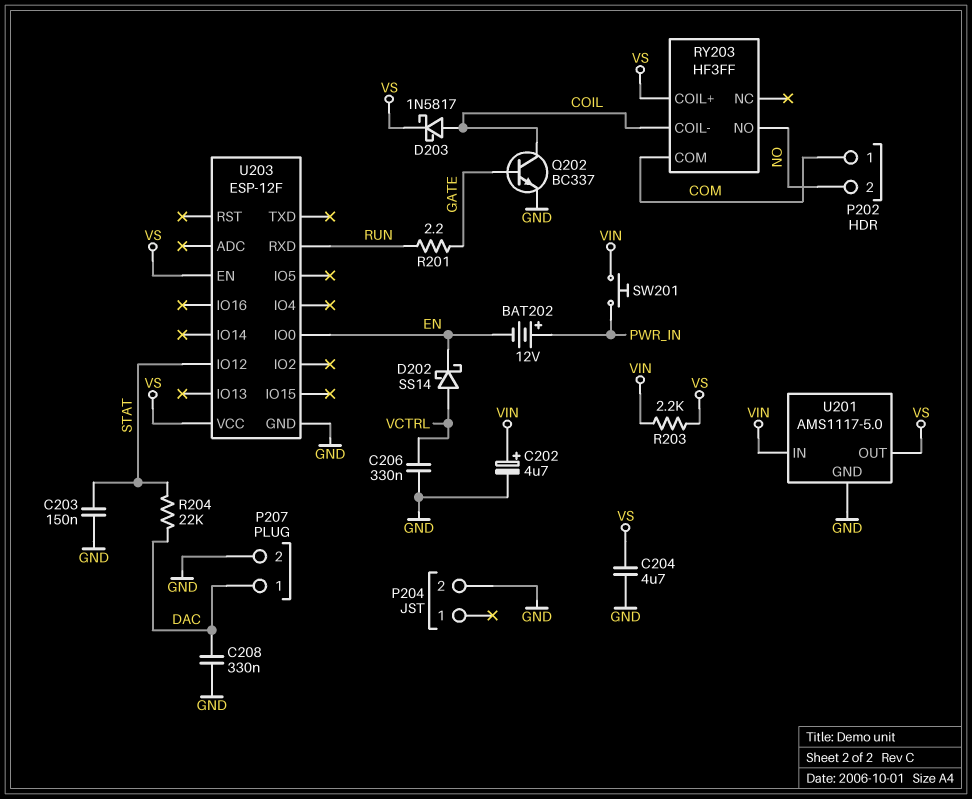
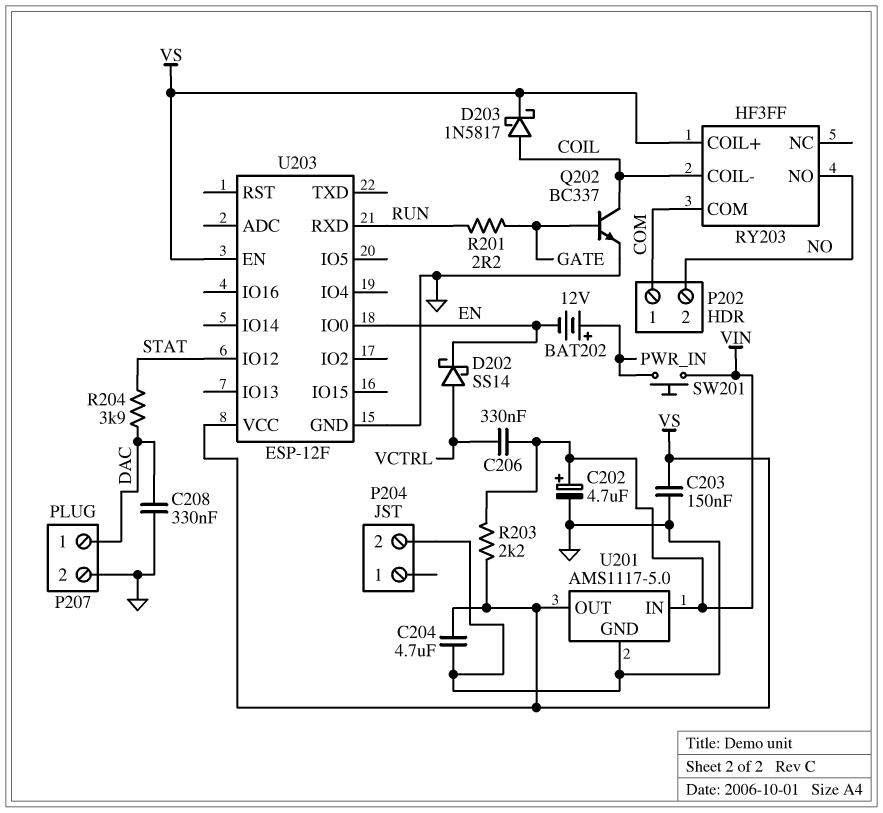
C203: 150nF (GND, STAT) -> 150nF (GND, VS)
C206: 330nF (GND, VCTRL) -> 330nF (VCTRL, VIN)
R204: 22k (DAC, STAT) -> 3.9k (DAC, STAT)

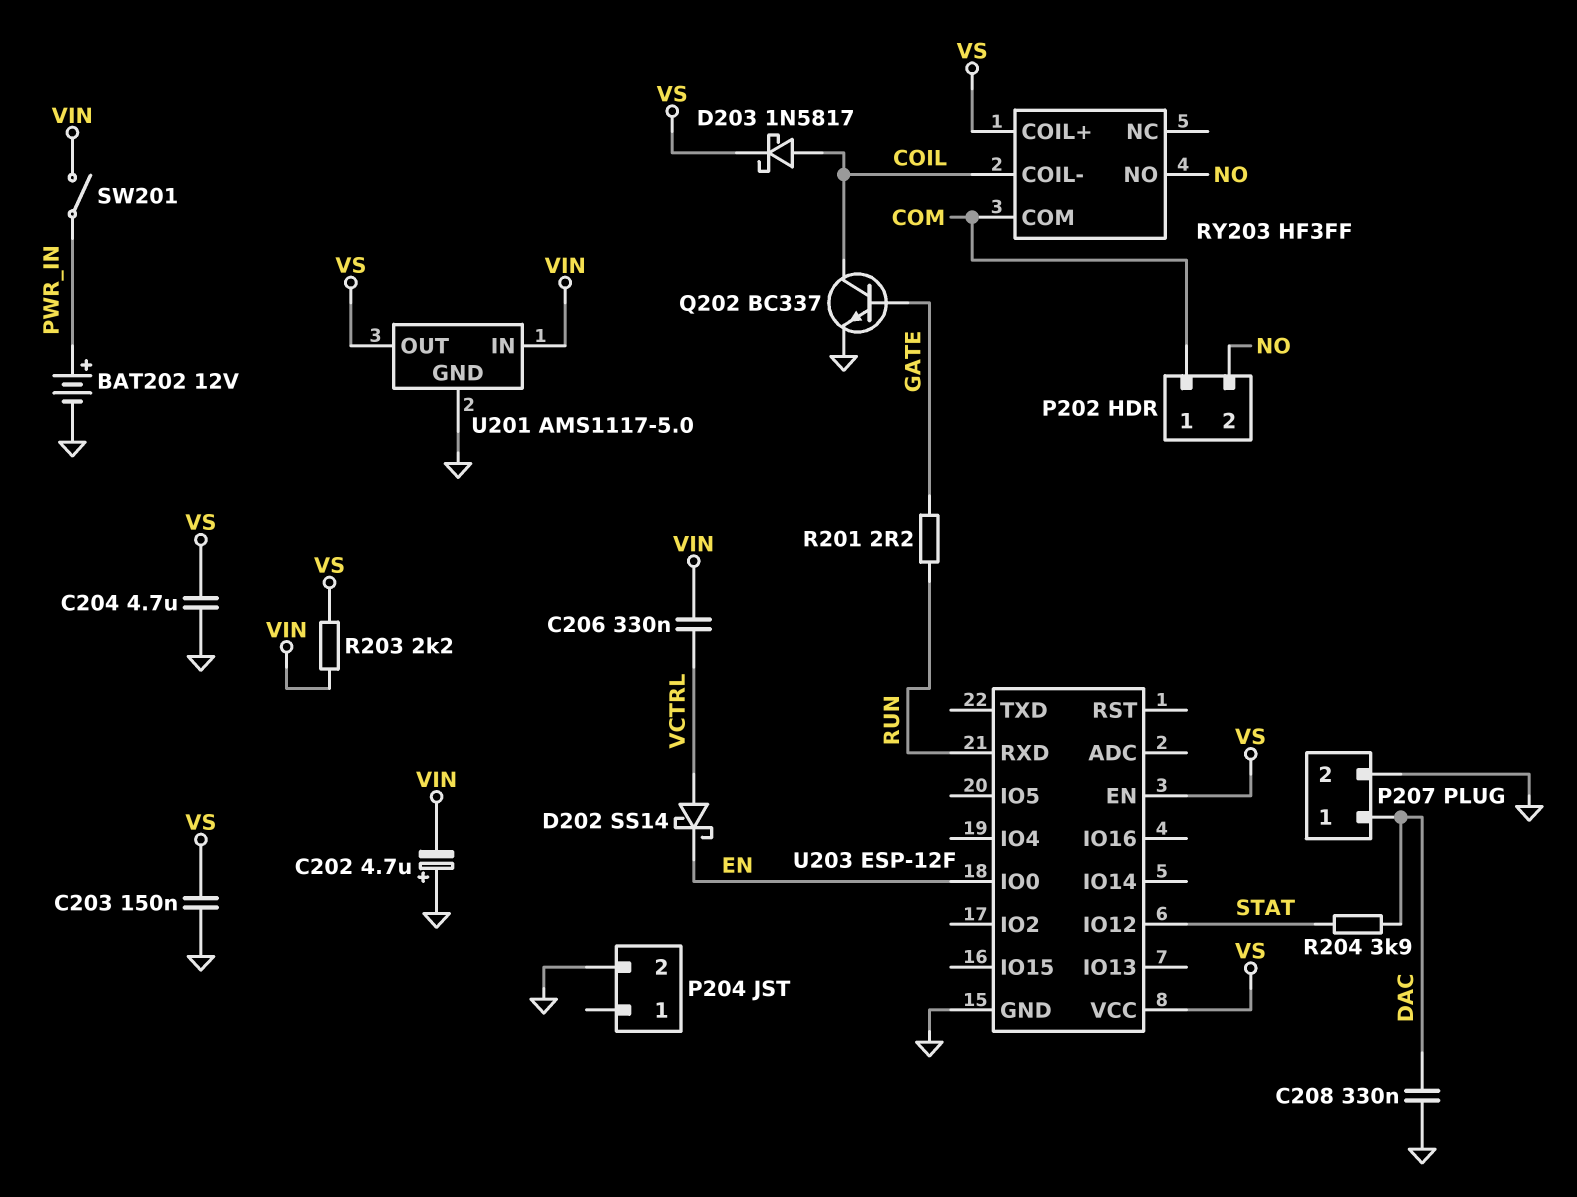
BAT202: 12V (plus PWR_IN, minus EN) -> 12V (plus PWR_IN, minus GND)
C202: 4.7uF (plus VIN, minus GND) -> 4.7uF (plus GND, minus VIN)
SW201: button (PWR_IN, VIN) -> switch (PWR_IN, VIN)

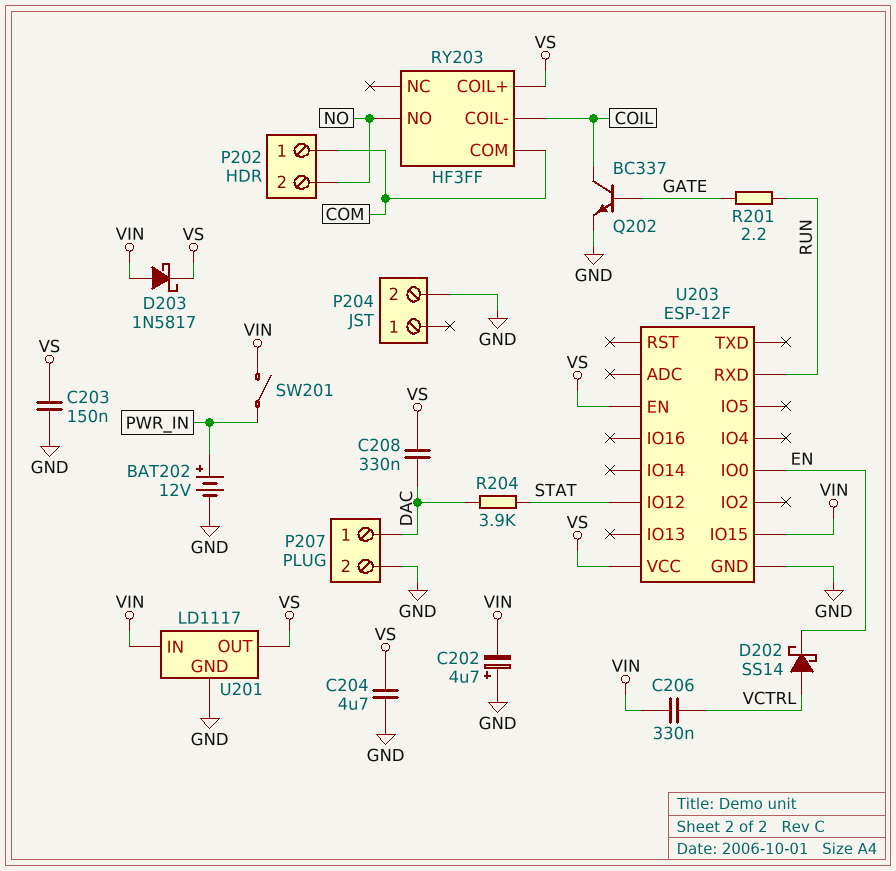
C208: 330nF (DAC, GND) -> 330nF (DAC, VS)
D203: schottky 1N5817 (A COIL, K VS) -> schottky 1N5817 (A VIN, K VS)
R203: 2.2k (VIN, VS) -> none
U201: AMS1117-5.0 -> LD1117
U203 pin IO15: none -> VIN

